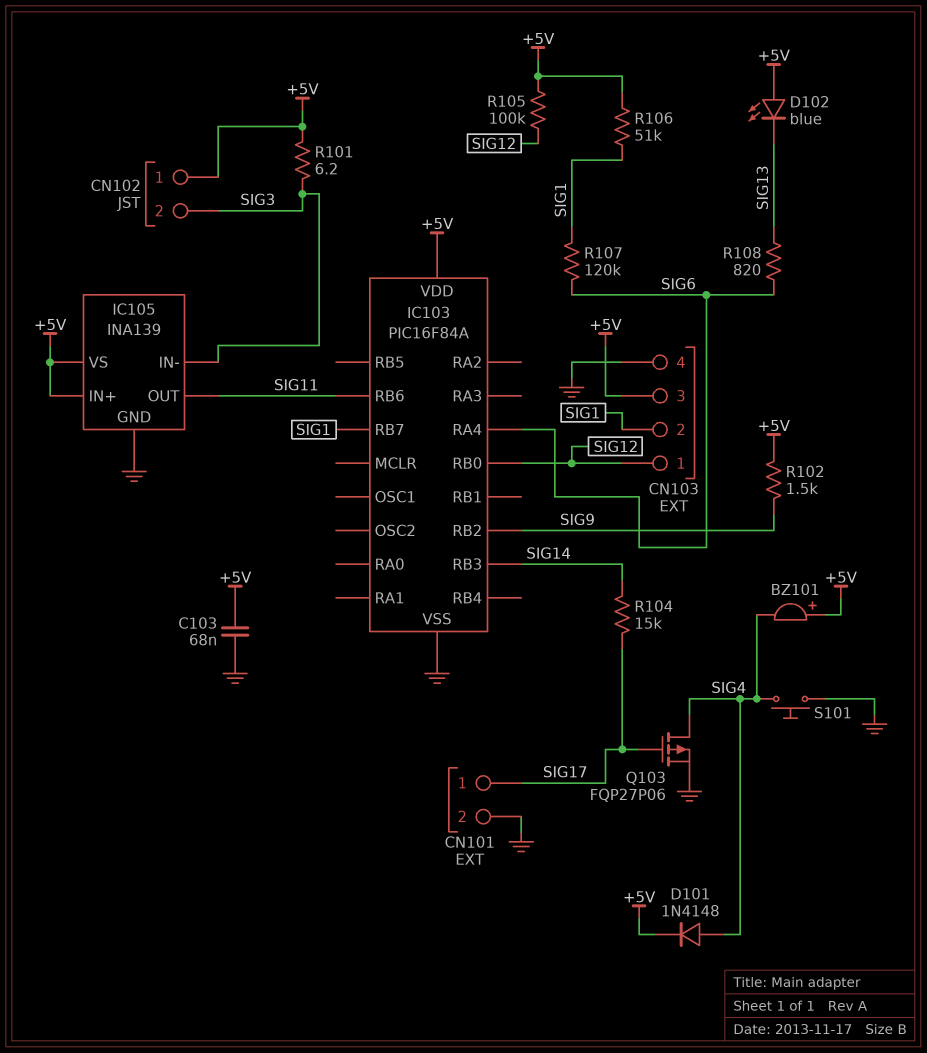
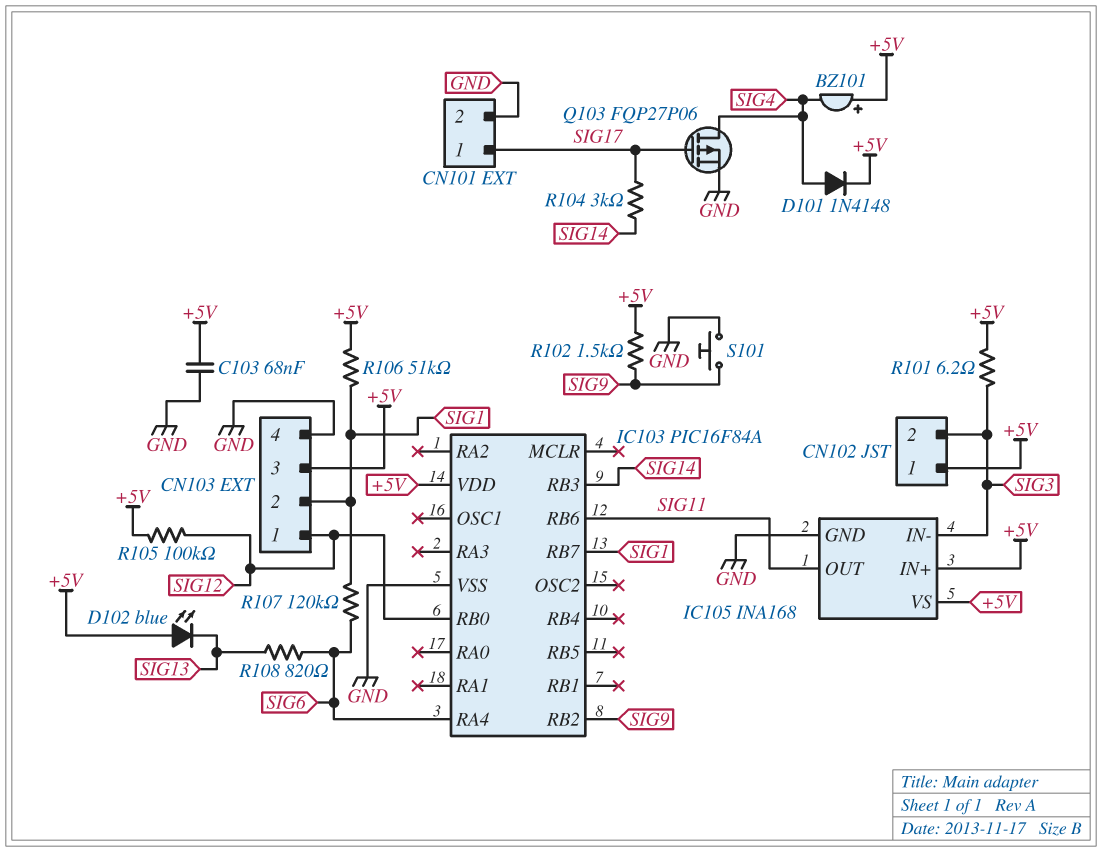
IC105: INA139 -> INA168
R104: 15k (SIG14, SIG17) -> 3k (SIG14, SIG17)
S101: button (GND, SIG4) -> button (GND, SIG9)

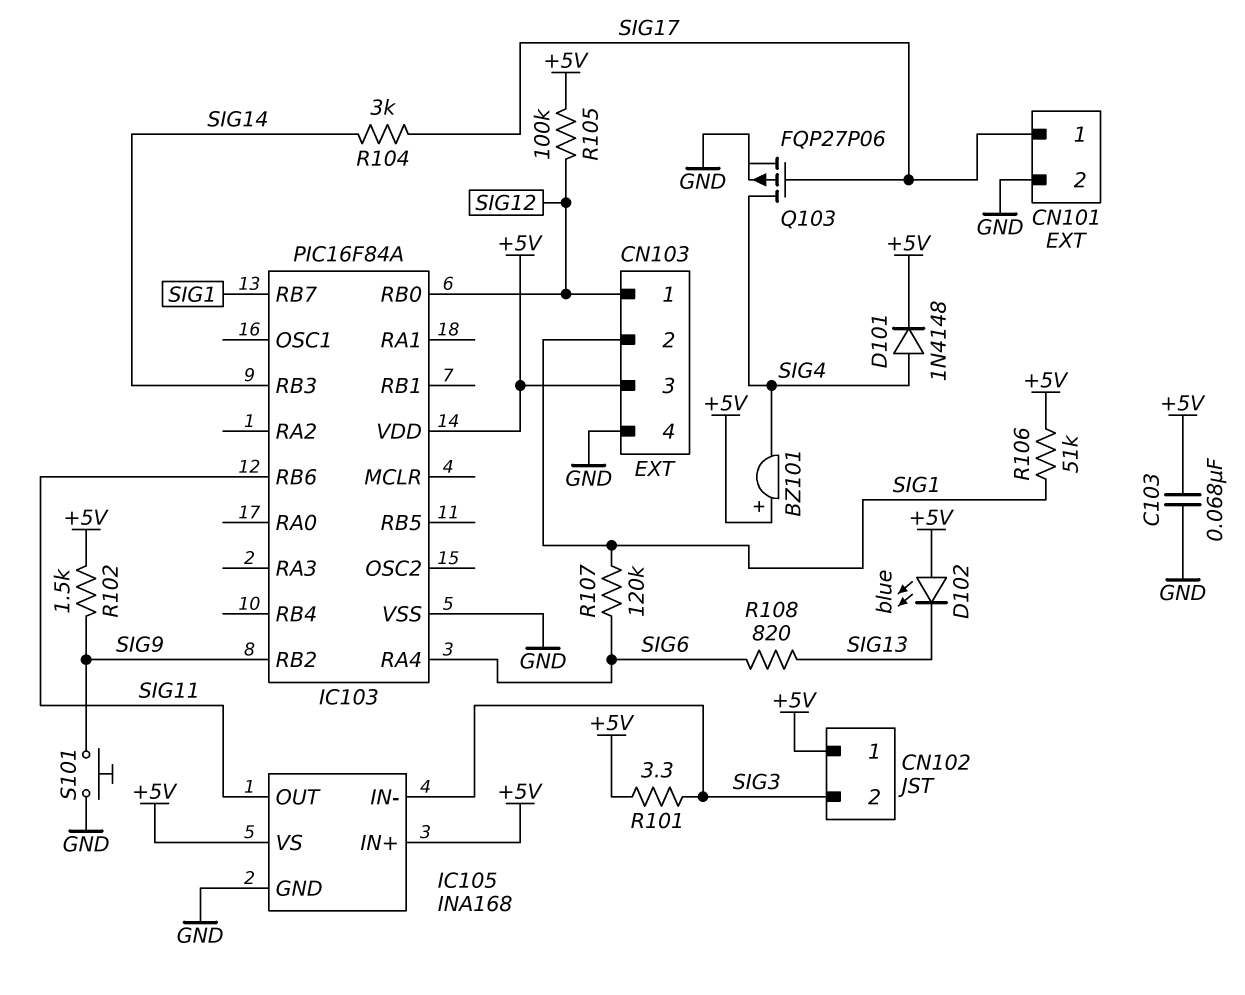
R101: 6.2 (+5V, SIG3) -> 3.3 (+5V, SIG3)

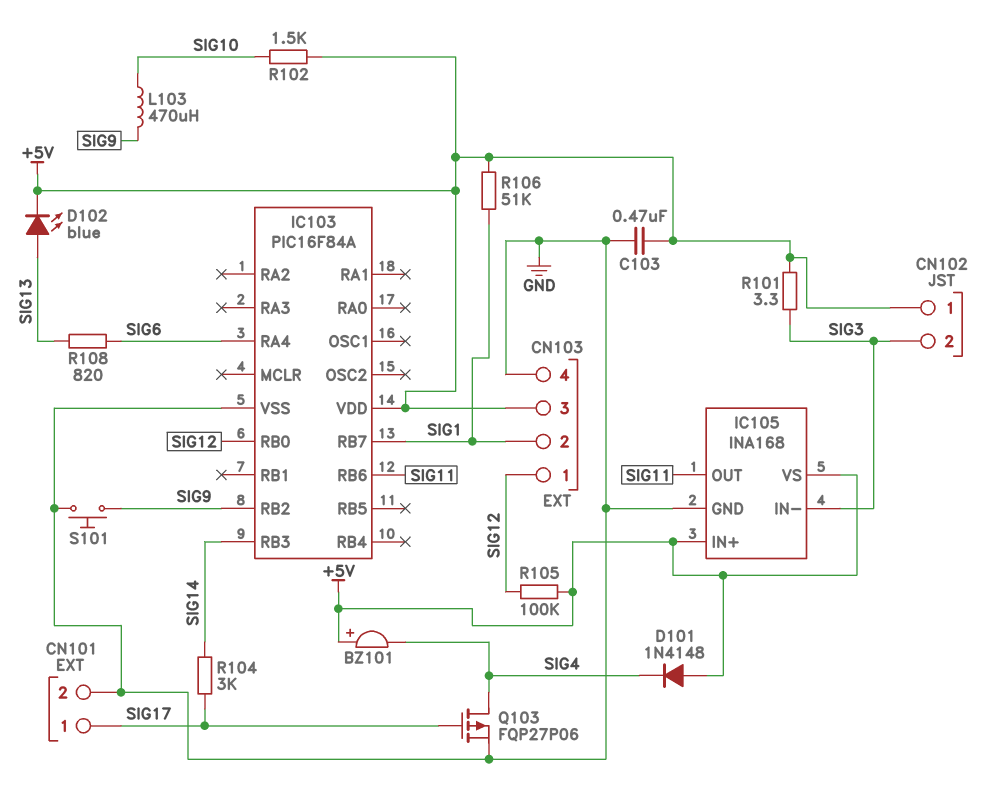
C103: 68nF (+5V, GND) -> 470nF (+5V, GND)
D101: diode 1N4148 (A SIG4, K +5V) -> diode 1N4148 (A +5V, K SIG4)
D102: LED blue (A +5V, K SIG13) -> LED blue (A SIG13, K +5V)
L103: none -> 470uH (SIG9, SIG10)
R102: 1.5k (+5V, SIG9) -> 1.5k (+5V, SIG10)
R107: 120k (SIG1, SIG6) -> none

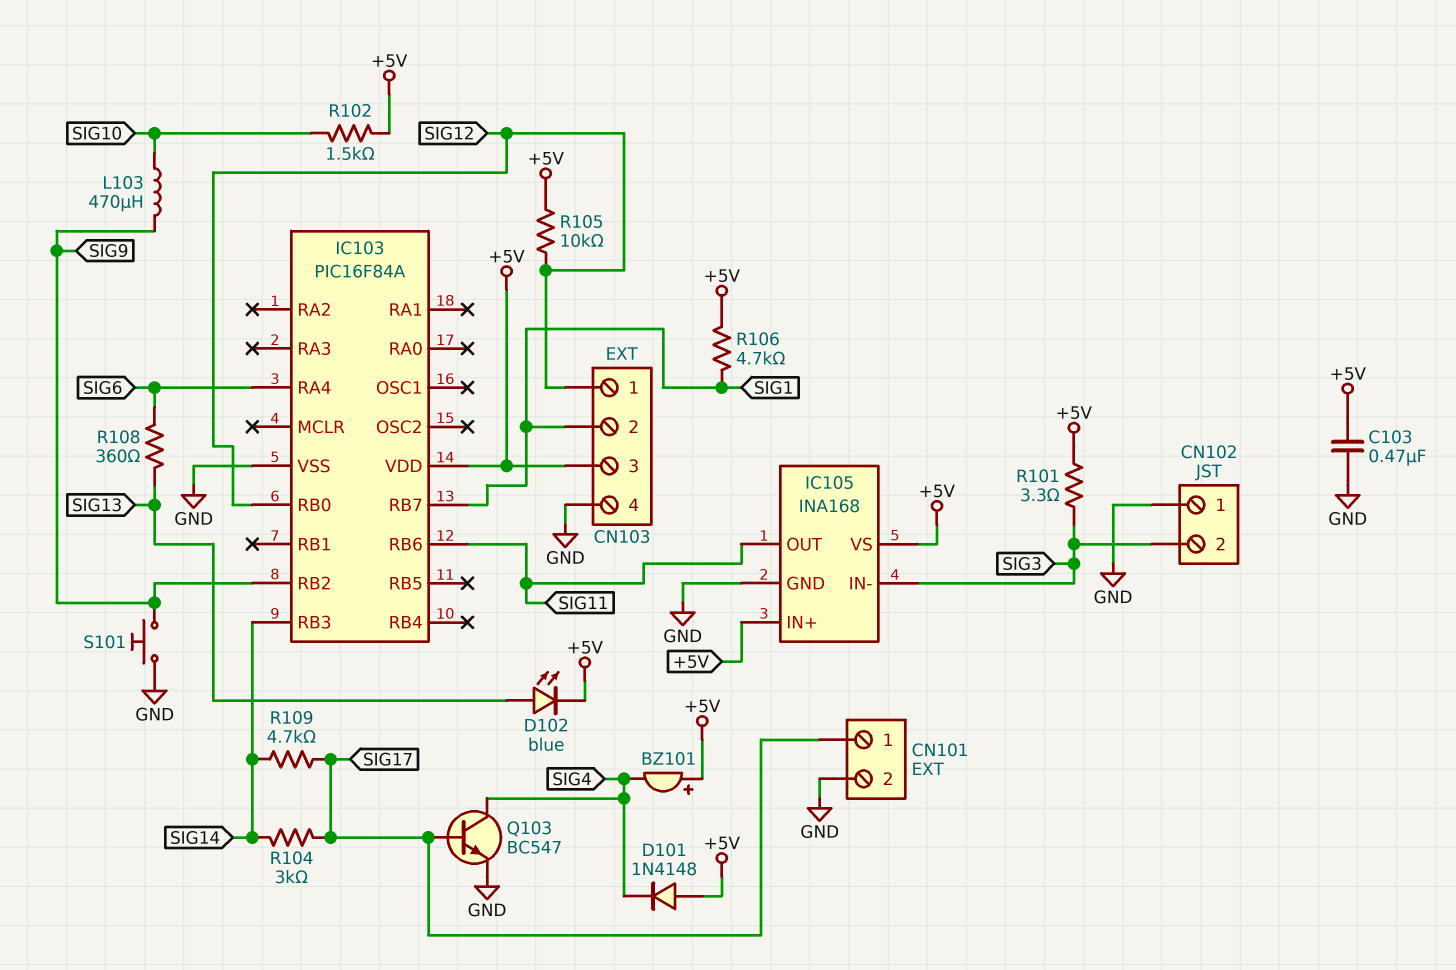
CN102 pin 1: +5V -> GND
Q103: PMOS FQP27P06 (G SIG17, D SIG4, S GND) -> NPN BC547 (B SIG17, C SIG4, E GND)
R105: 100k (+5V, SIG12) -> 10k (+5V, SIG12)
R106: 51k (+5V, SIG1) -> 4.7k (+5V, SIG1)
R108: 820 (SIG6, SIG13) -> 360 (SIG6, SIG13)
R109: none -> 4.7k (SIG14, SIG17)

